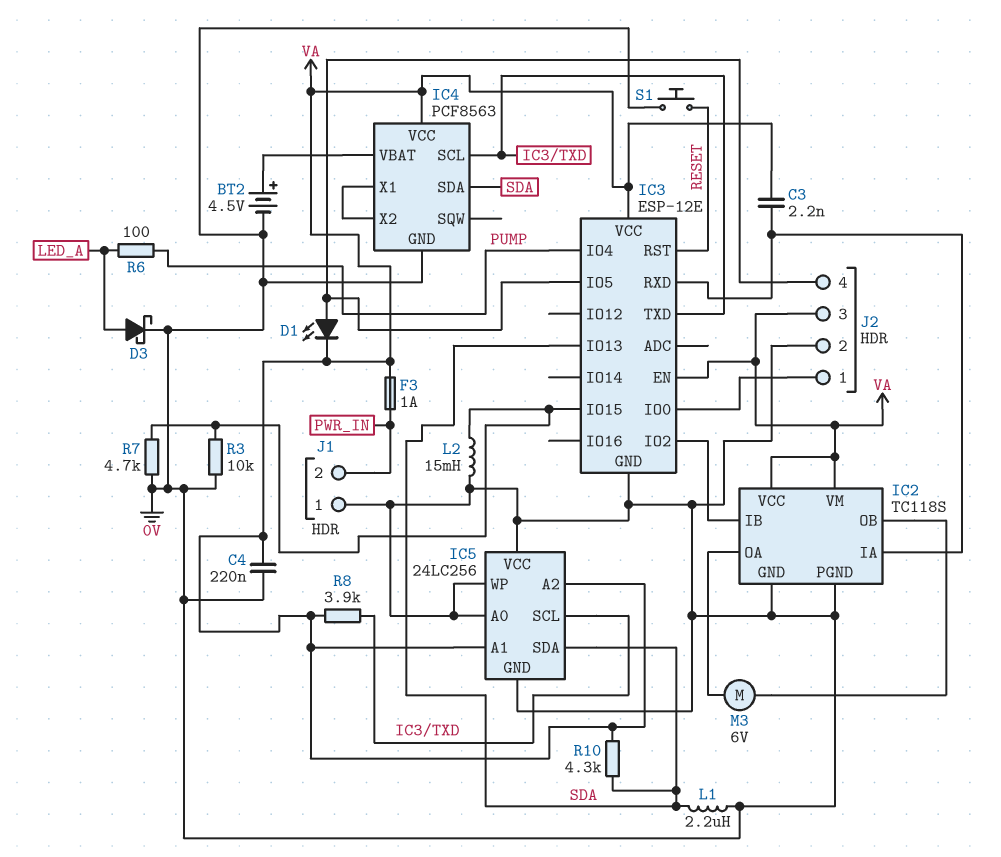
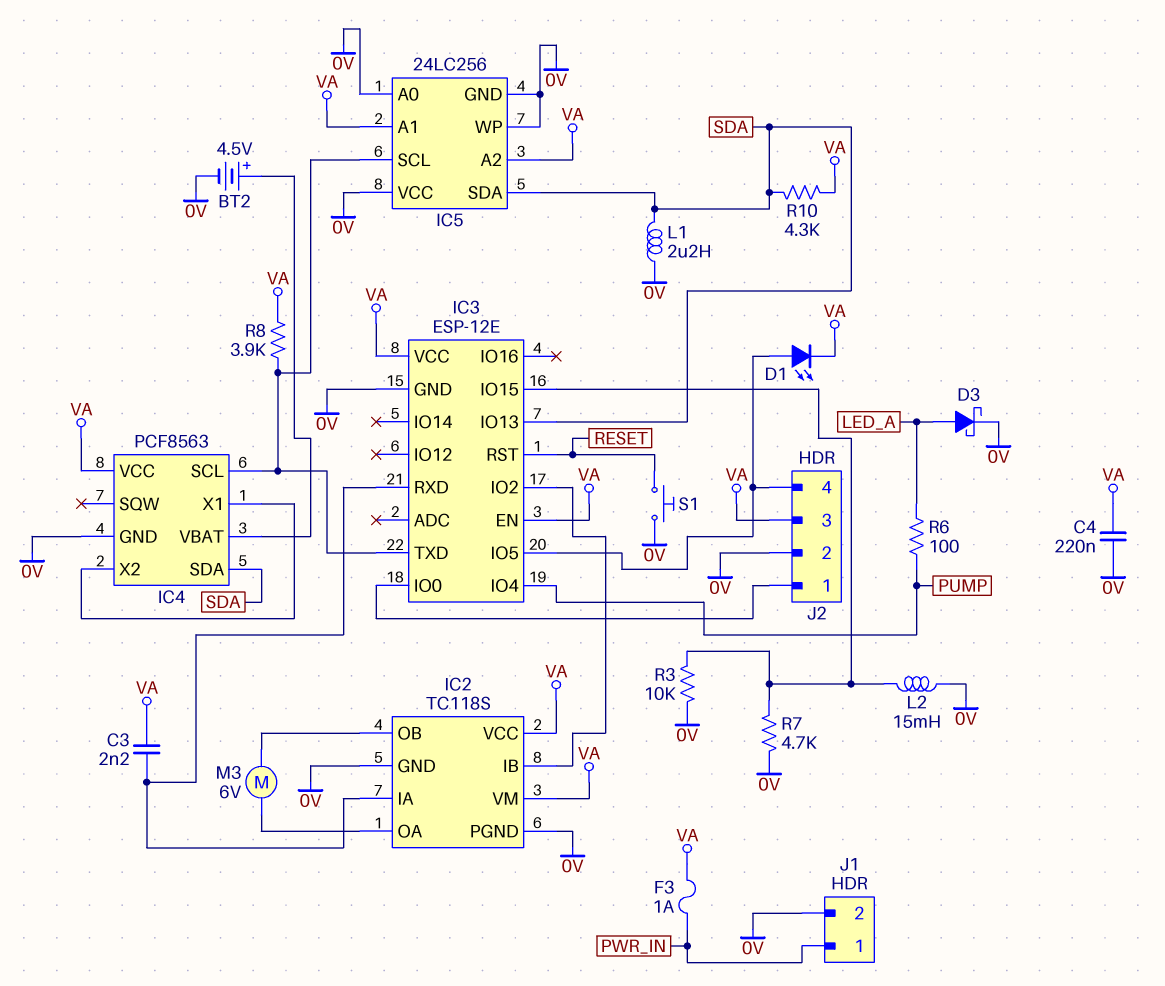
J1 pin 1: 0V -> PWR_IN
J1 pin 2: PWR_IN -> 0V

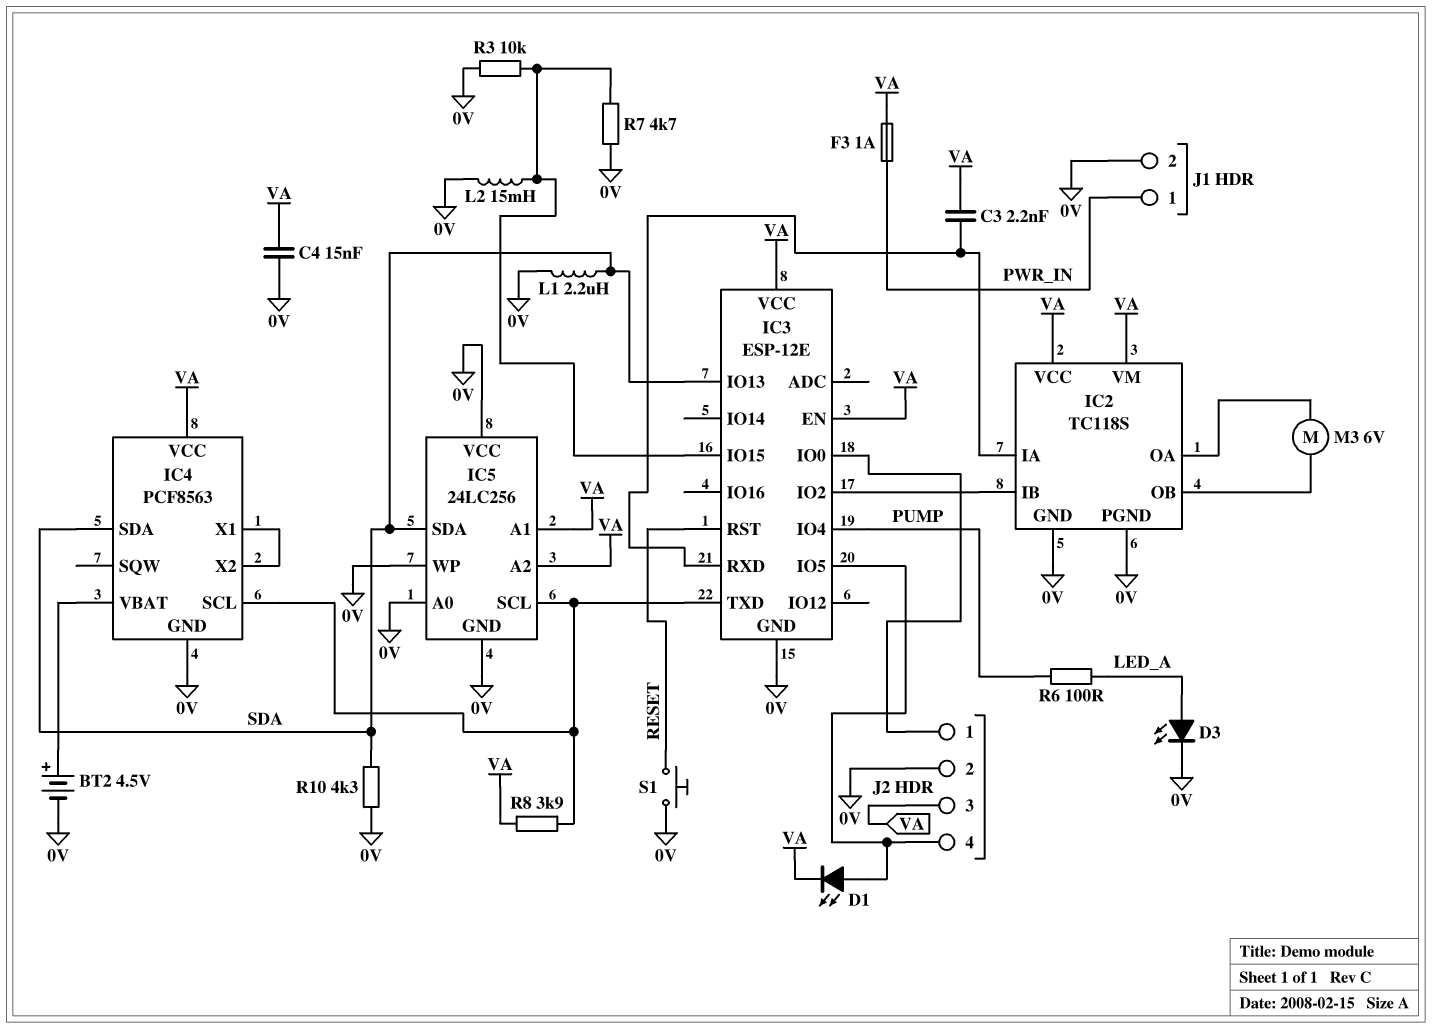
C4: 220nF (0V, VA) -> 15nF (0V, VA)
D3: schottky (A LED_A, K 0V) -> LED (A LED_A, K 0V)
R10: 4.3k (SDA, VA) -> 4.3k (0V, SDA)

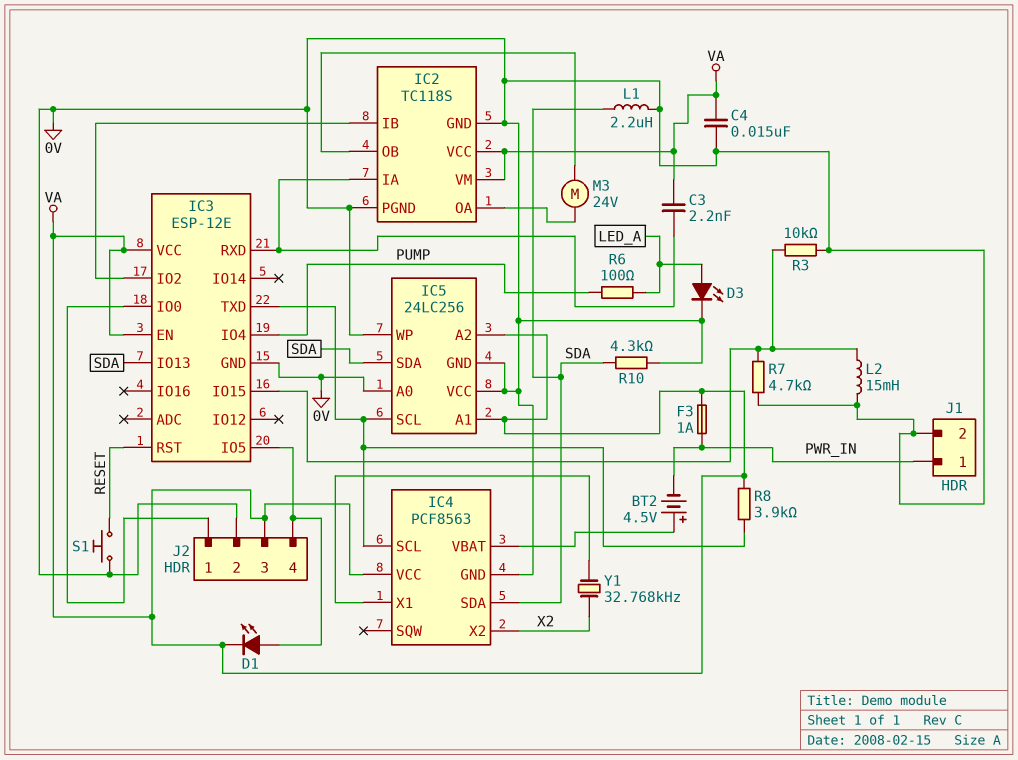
BT2: 4.5V (plus IC4/VBAT, minus 0V) -> 4.5V (plus IC4/VBAT, minus PWR_IN)
IC4 pin X2: IC4/X1 -> X2
M3: motor 6V (IC2/OA, IC2/OB) -> motor 24V (IC2/OA, IC2/OB)
Y1: none -> 32.768kHz (IC4/X1, X2)

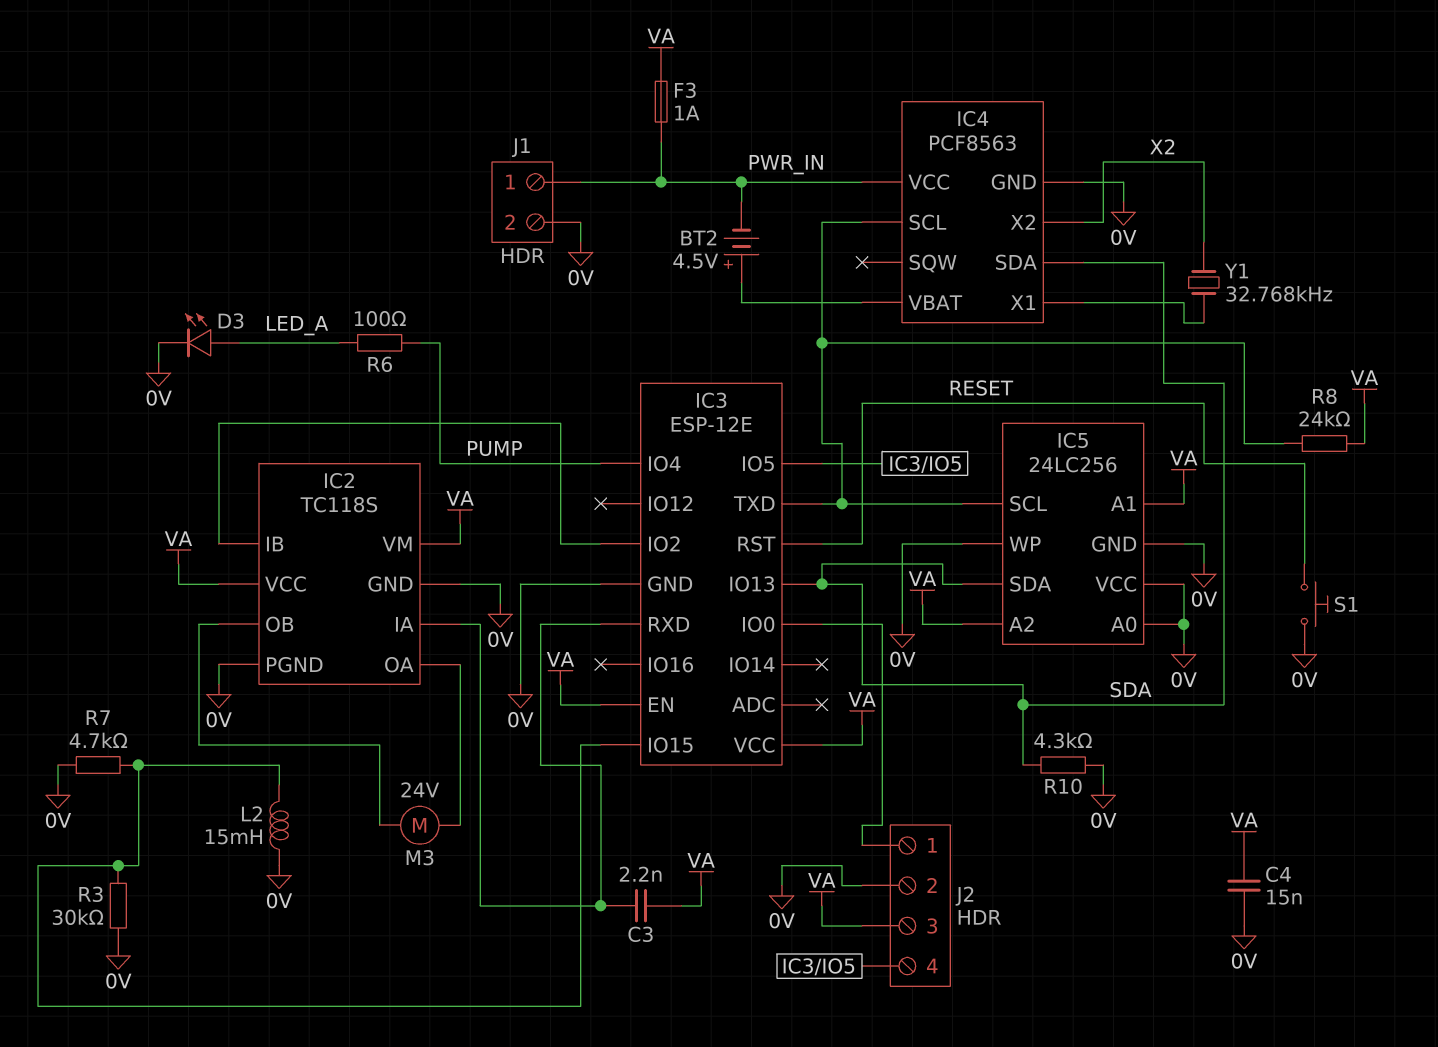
D1: LED (A IC3/IO5, K VA) -> none
IC4 pin VCC: VA -> PWR_IN
L1: 2.2uH (0V, SDA) -> none
R3: 10k (0V, IC3/IO15) -> 30k (0V, IC3/IO15)
R8: 3.9k (IC3/TXD, VA) -> 24k (IC3/TXD, VA)

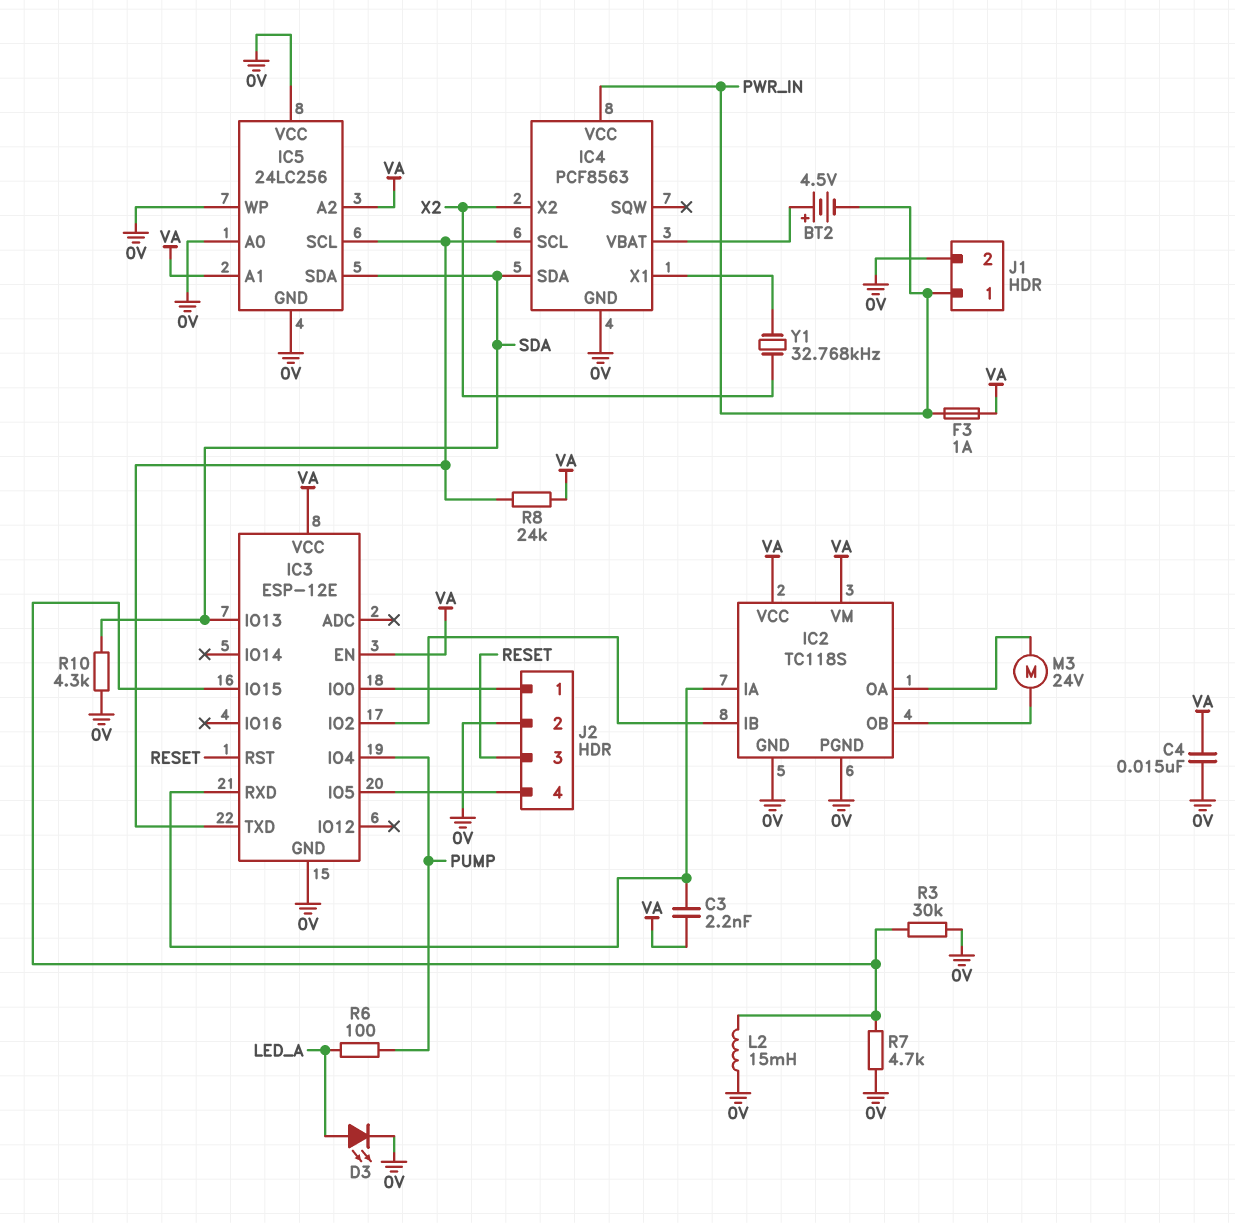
J2 pin 3: VA -> RESET
S1: button (0V, RESET) -> none

